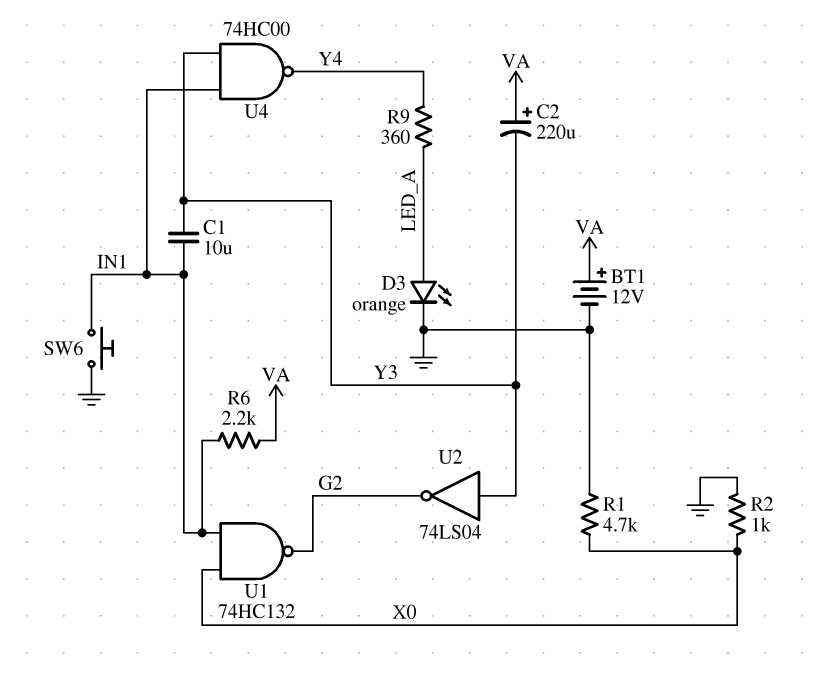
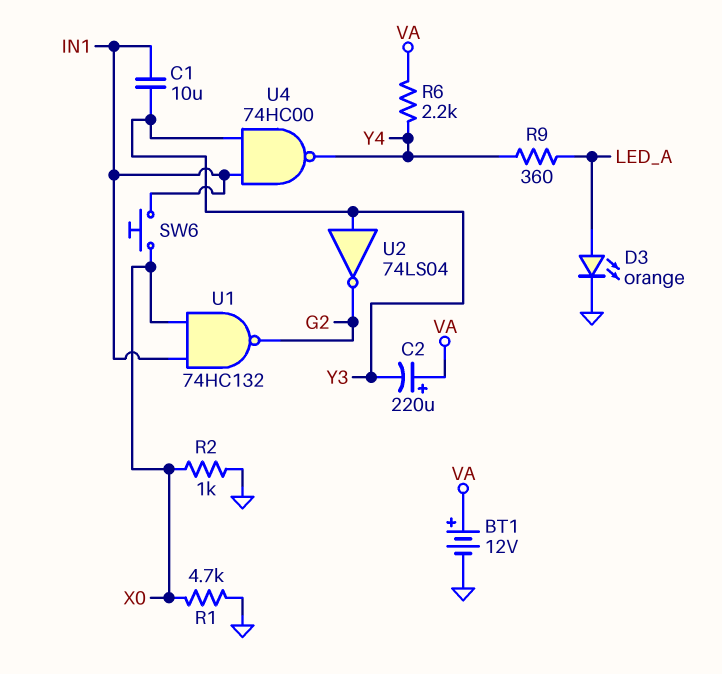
R6: 2.2k (IN1, VA) -> 2.2k (VA, Y4)
SW6: button (GND, IN1) -> button (IN1, X0)

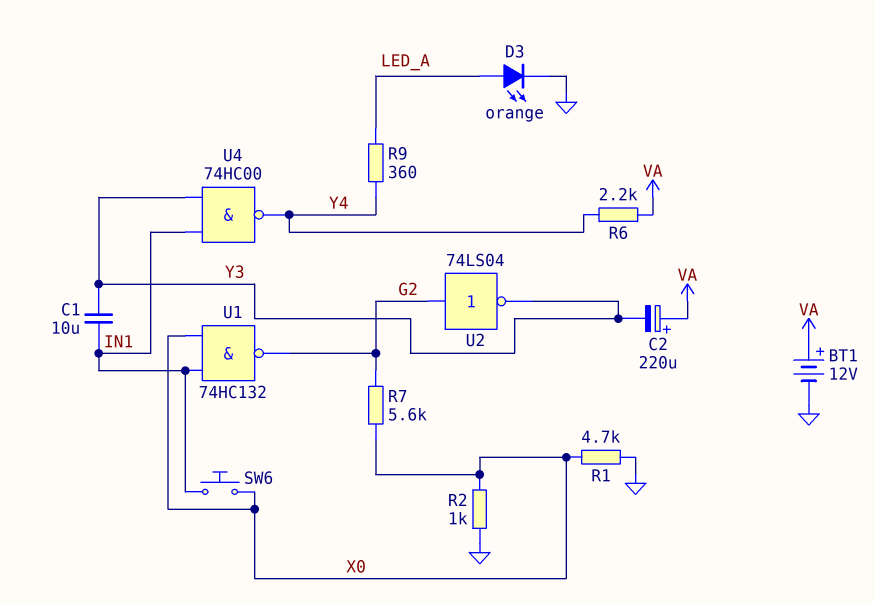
R7: none -> 5.6k (G2, X0)
U2: NOT 74LS04 (in Y3, out G2) -> NOT 74LS04 (in G2, out Y3)

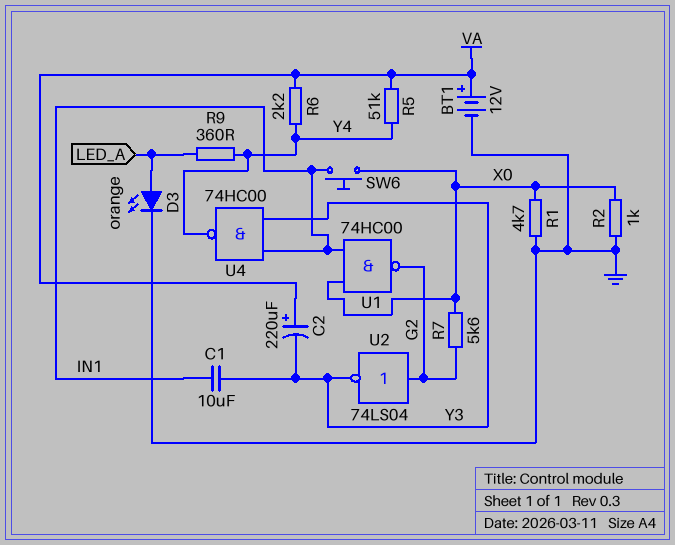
R5: none -> 51k (VA, Y4)
U1: NAND 74HC132 (in IN1, in X0, out G2) -> NAND 74HC00 (in IN1, in X0, out G2)

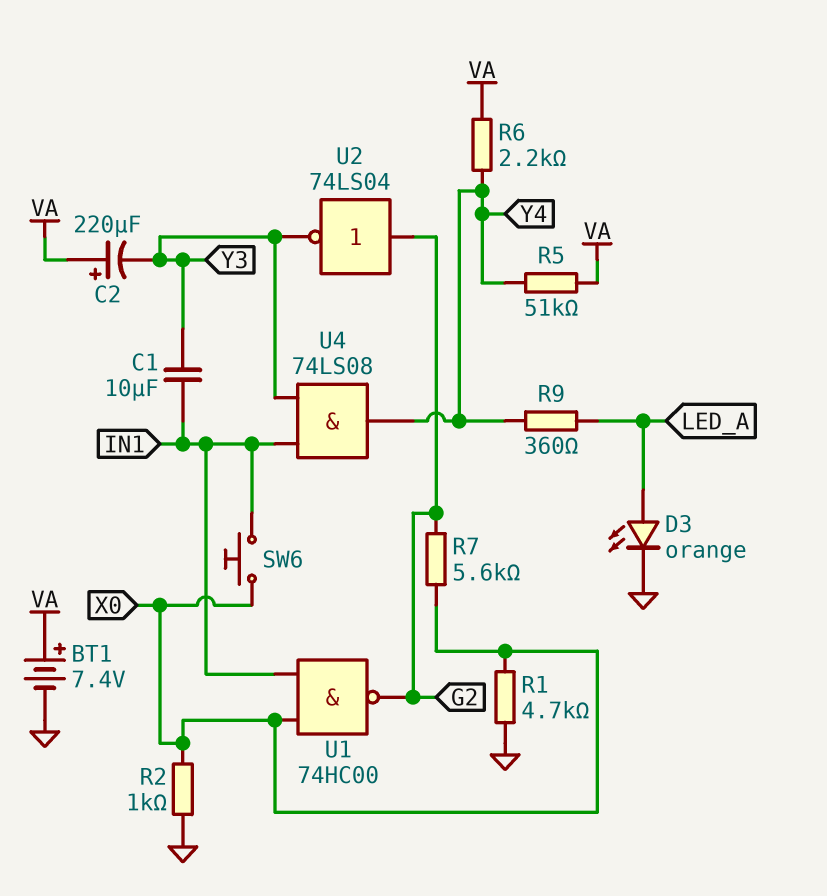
BT1: 12V (plus VA, minus GND) -> 7.4V (plus VA, minus GND)
U4: NAND 74HC00 (in IN1, in Y3, out Y4) -> AND 74LS08 (in IN1, in Y3, out Y4)

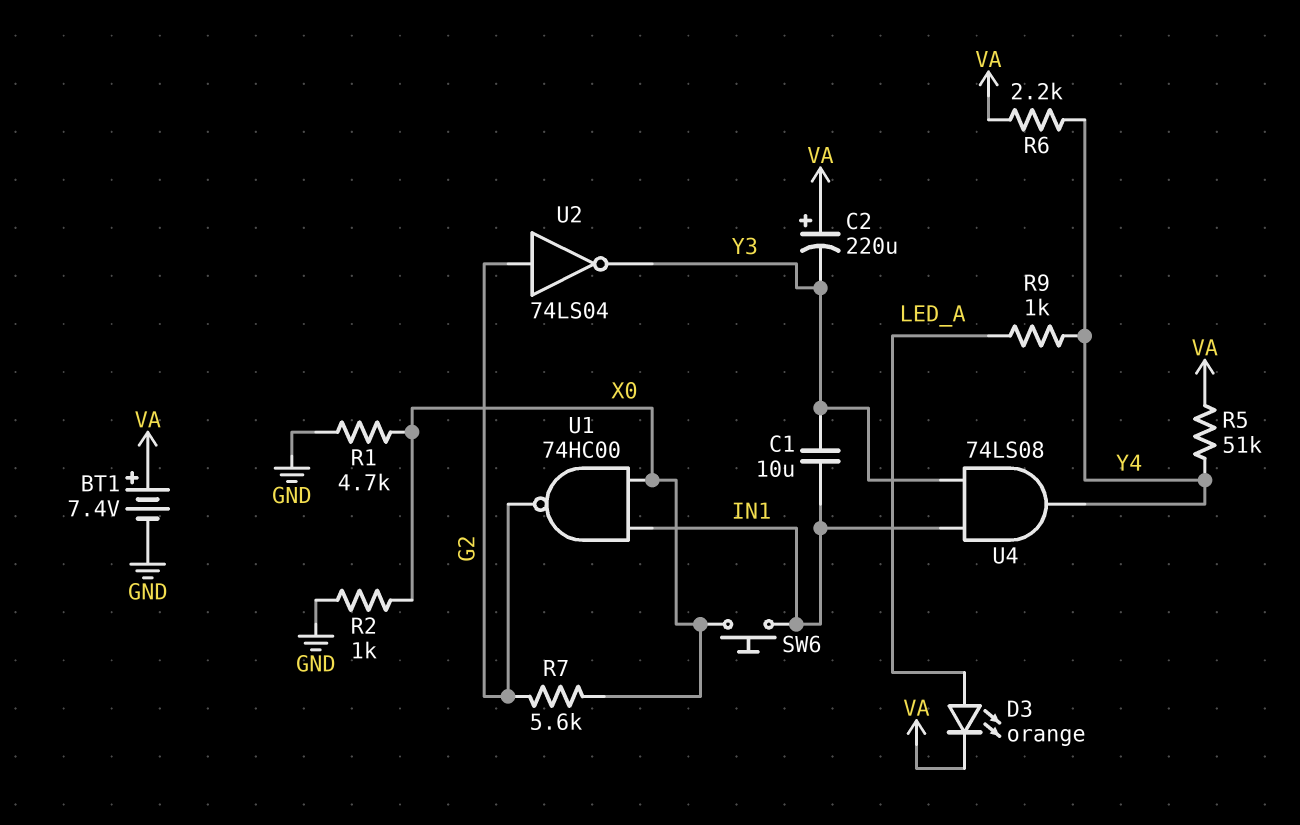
D3: LED orange (A LED_A, K GND) -> LED orange (A LED_A, K VA)
R9: 360 (LED_A, Y4) -> 1k (LED_A, Y4)

